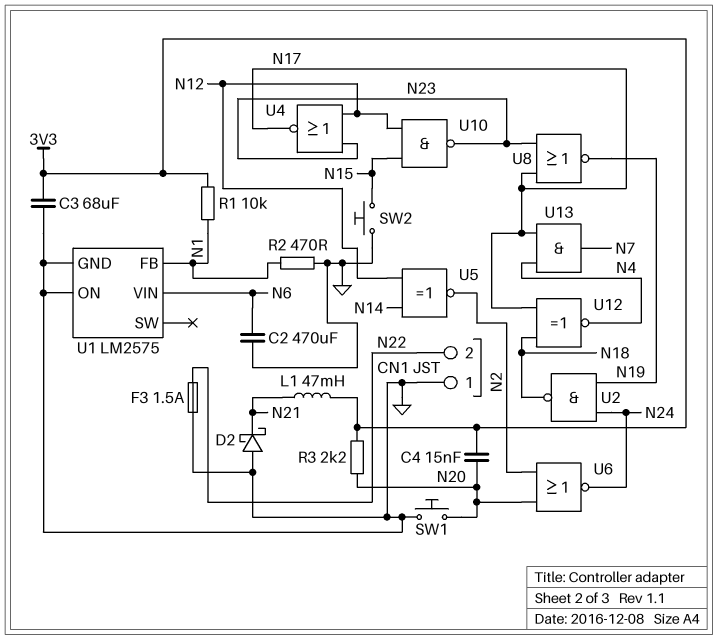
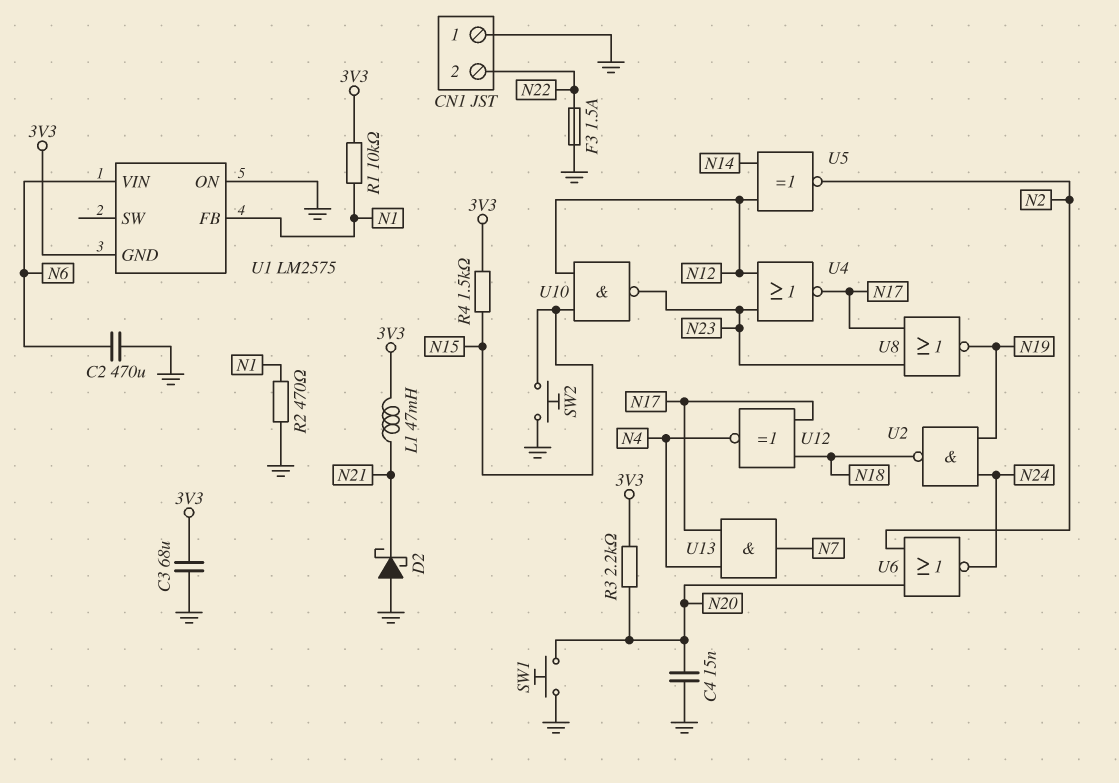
C4: 15nF (3V3, N20) -> 15nF (GND, N20)
R4: none -> 1.5k (3V3, N15)
U1 pin GND: GND -> 3V3

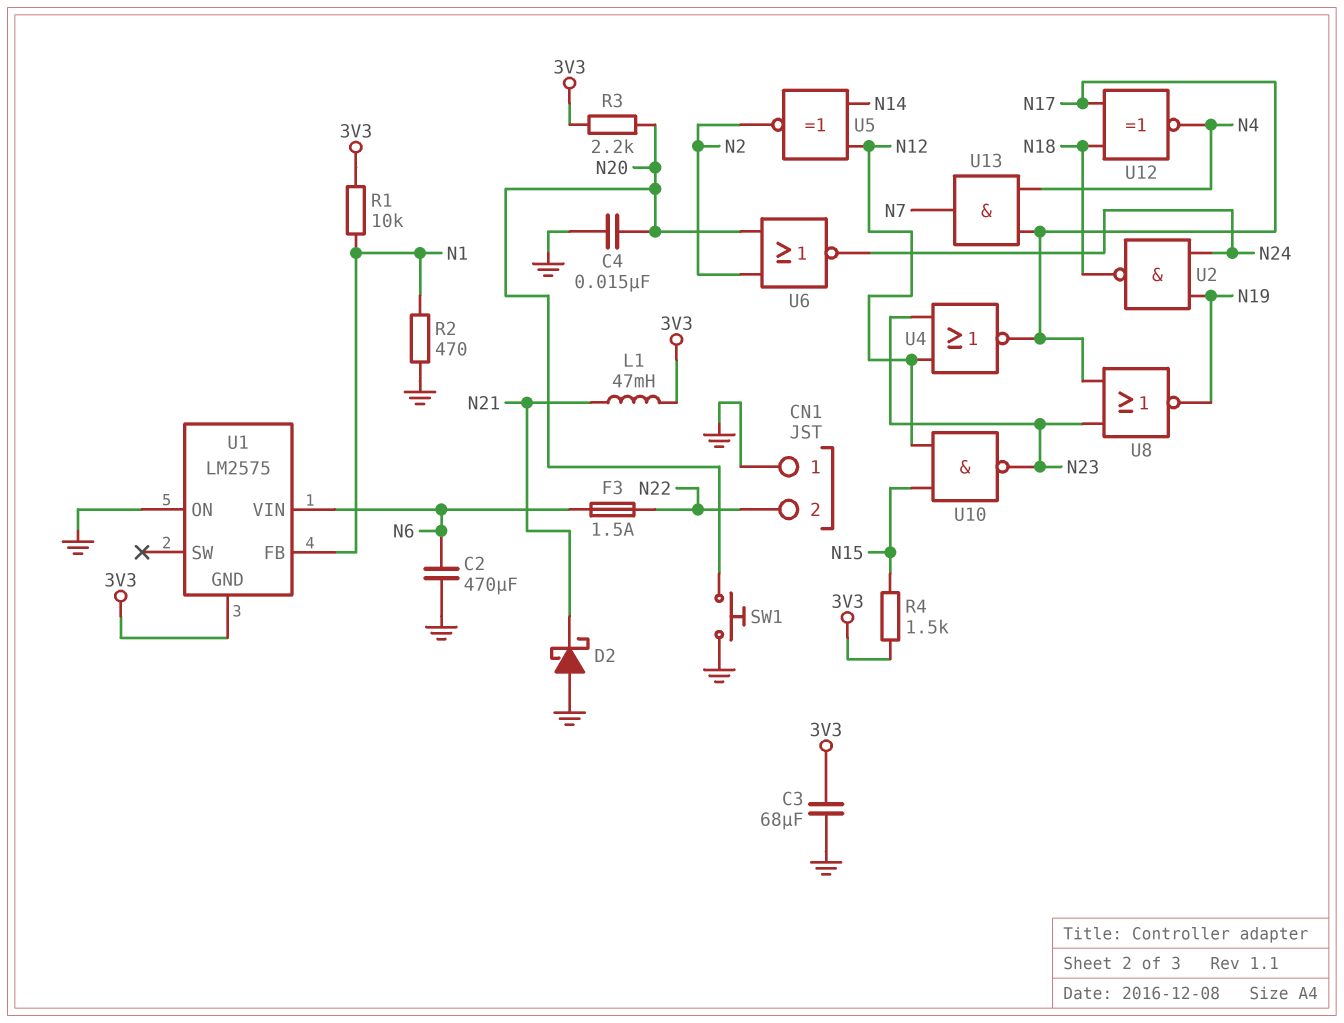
F3: 1.5A (GND, N22) -> 1.5A (N6, N22)
SW2: button (GND, N15) -> none

